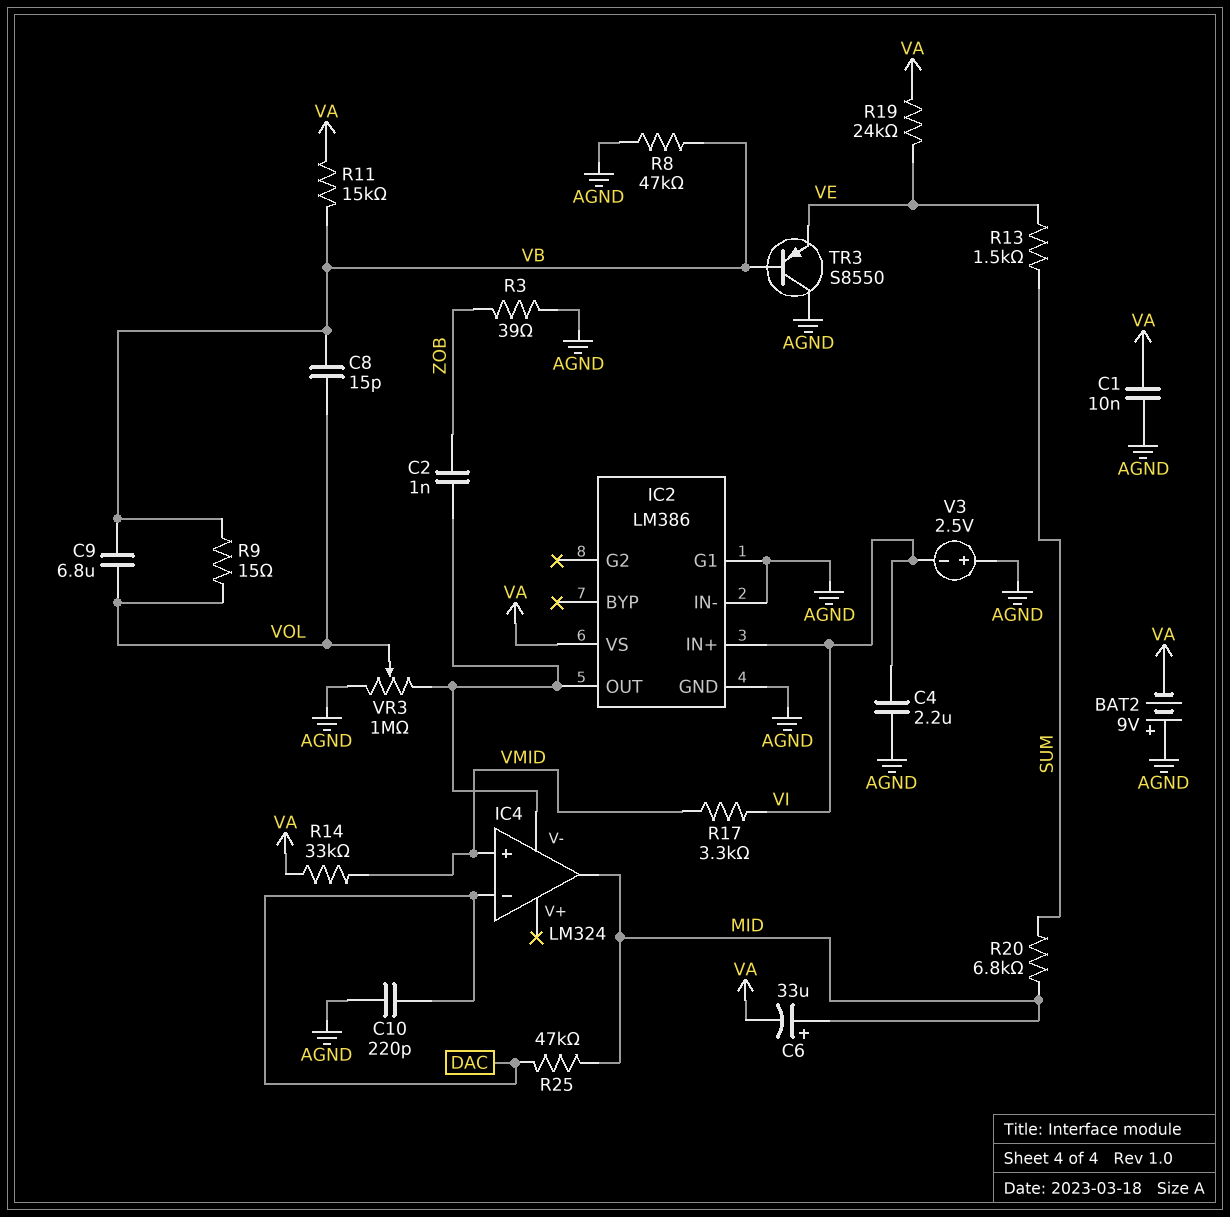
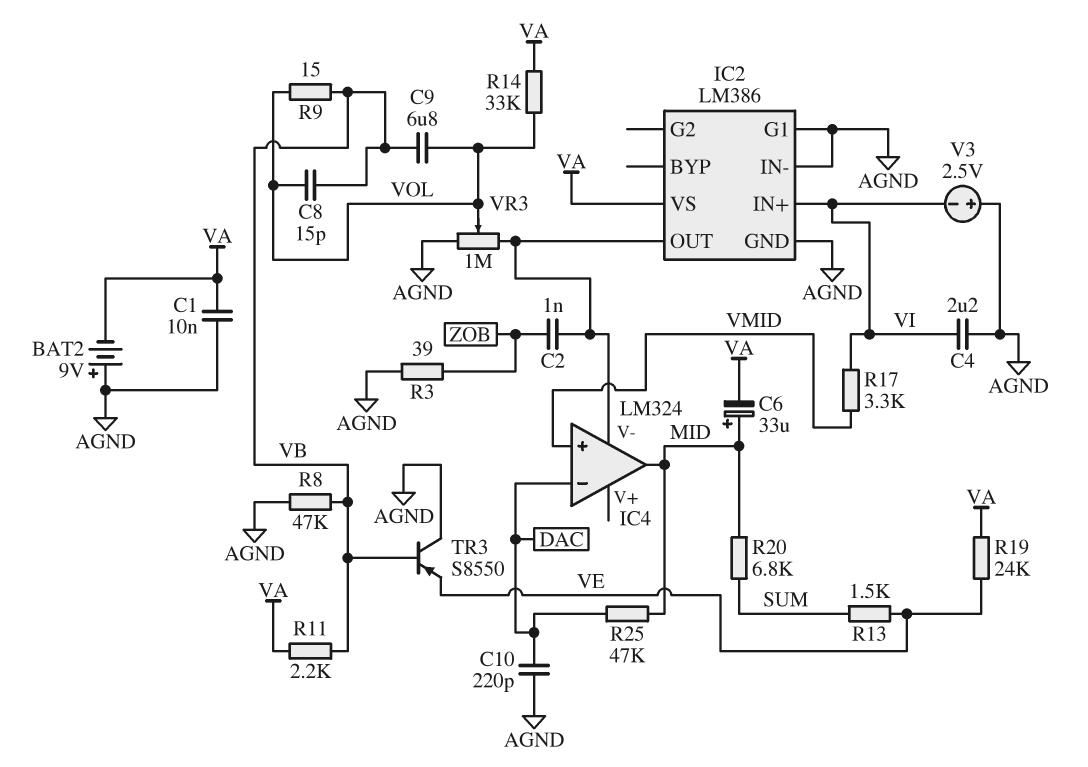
R11: 15k (VA, VB) -> 2.2k (VA, VB)
R14: 33k (VA, VMID) -> 33k (VA, VOL)

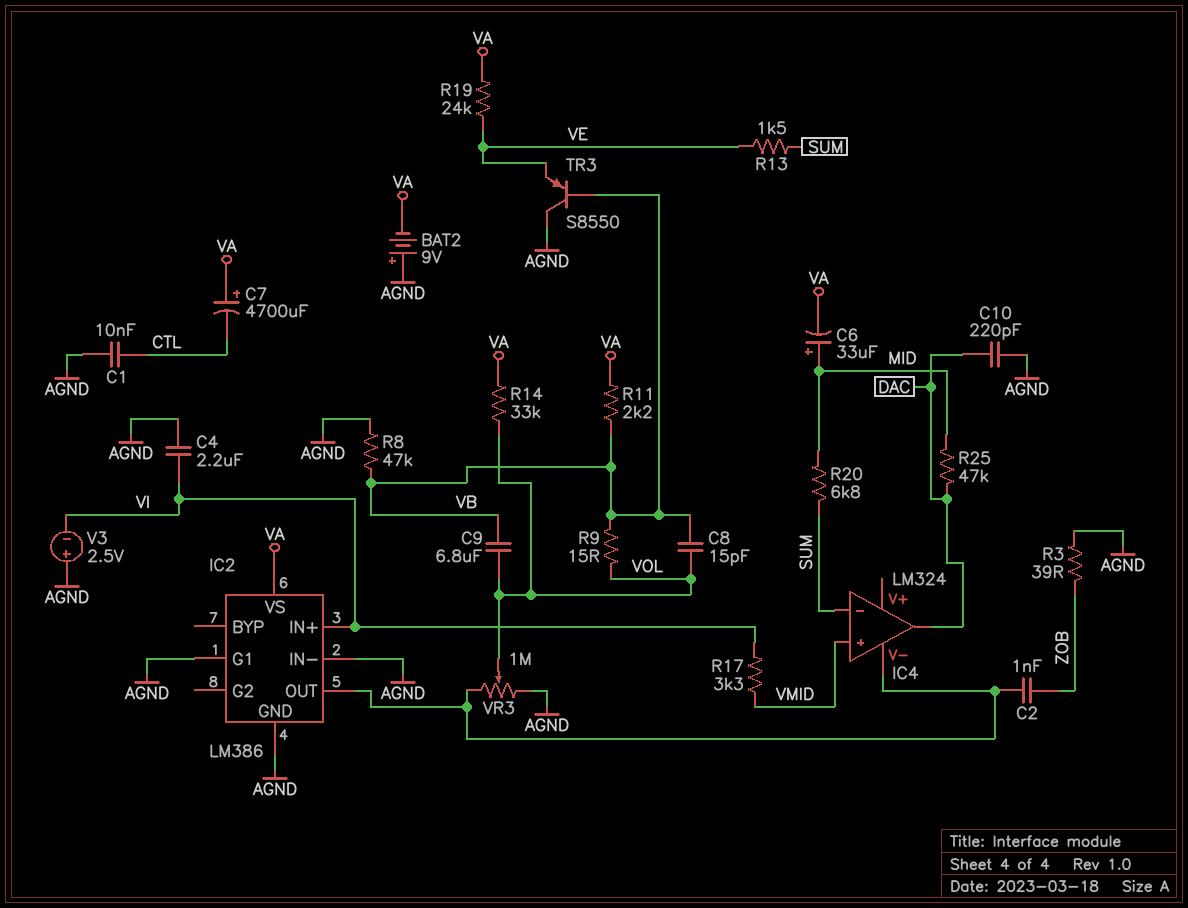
C1: 10nF (AGND, VA) -> 10nF (AGND, CTL)
C7: none -> 4700uF (plus VA, minus CTL)
IC4 pin in-: DAC -> SUM
IC4 pin out: MID -> DAC

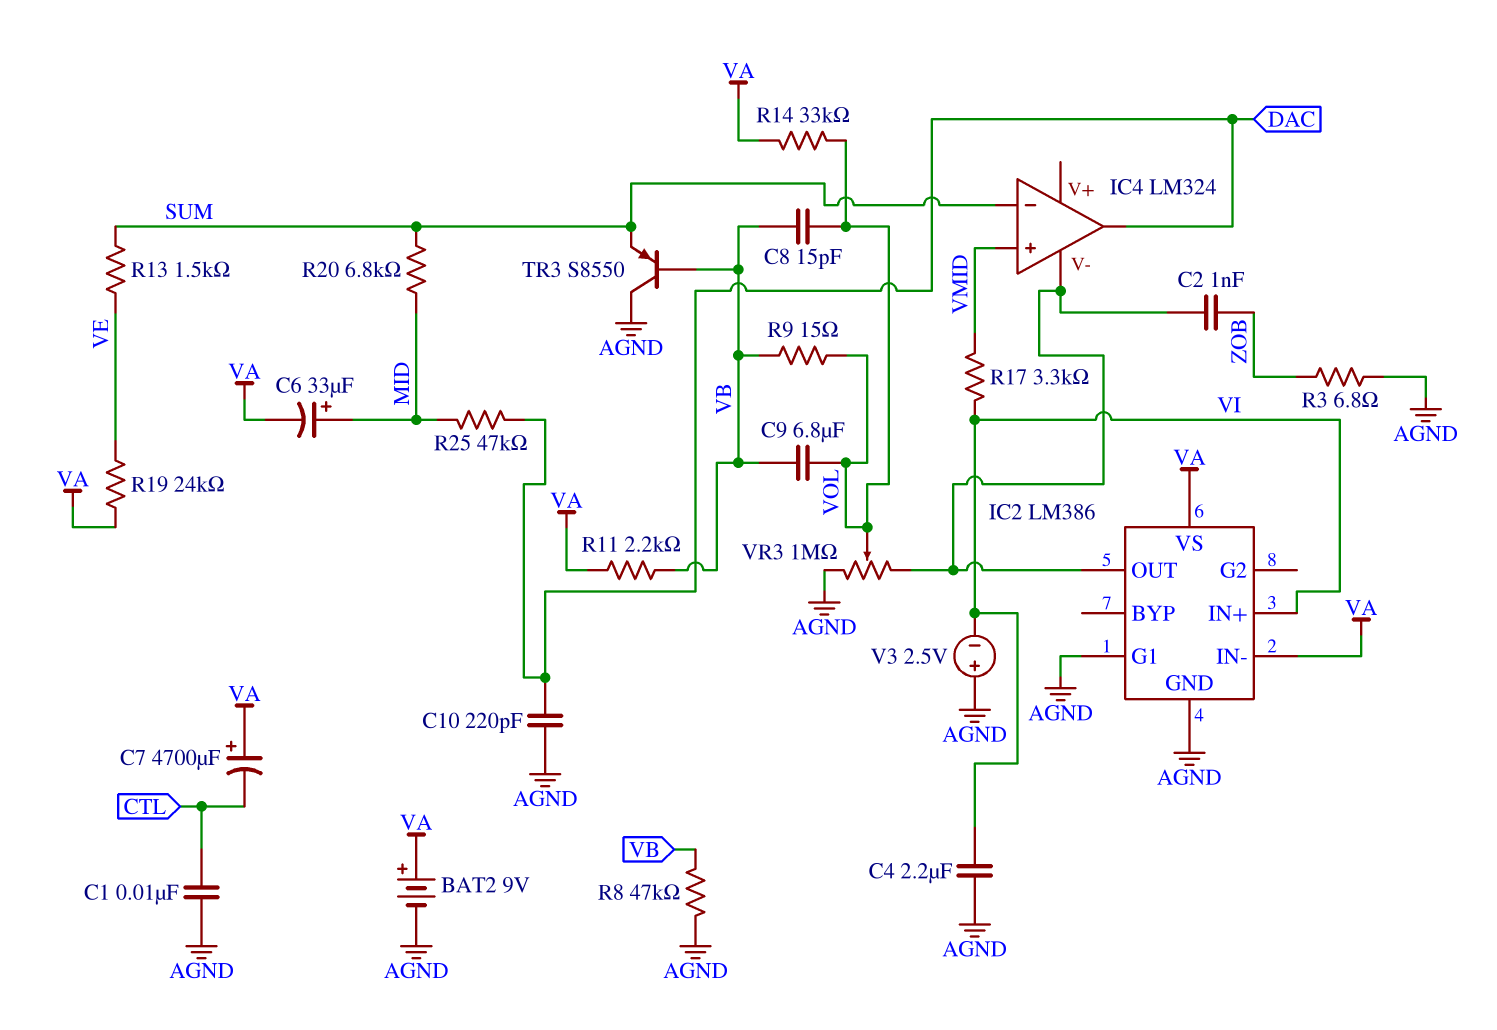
BAT2: 9V (plus AGND, minus VA) -> 9V (plus VA, minus AGND)
IC2 pin IN-: AGND -> VA
R3: 39 (AGND, ZOB) -> 6.8 (AGND, ZOB)
TR3: PNP S8550 (B VB, C AGND, E VE) -> PNP S8550 (B VB, C AGND, E SUM)

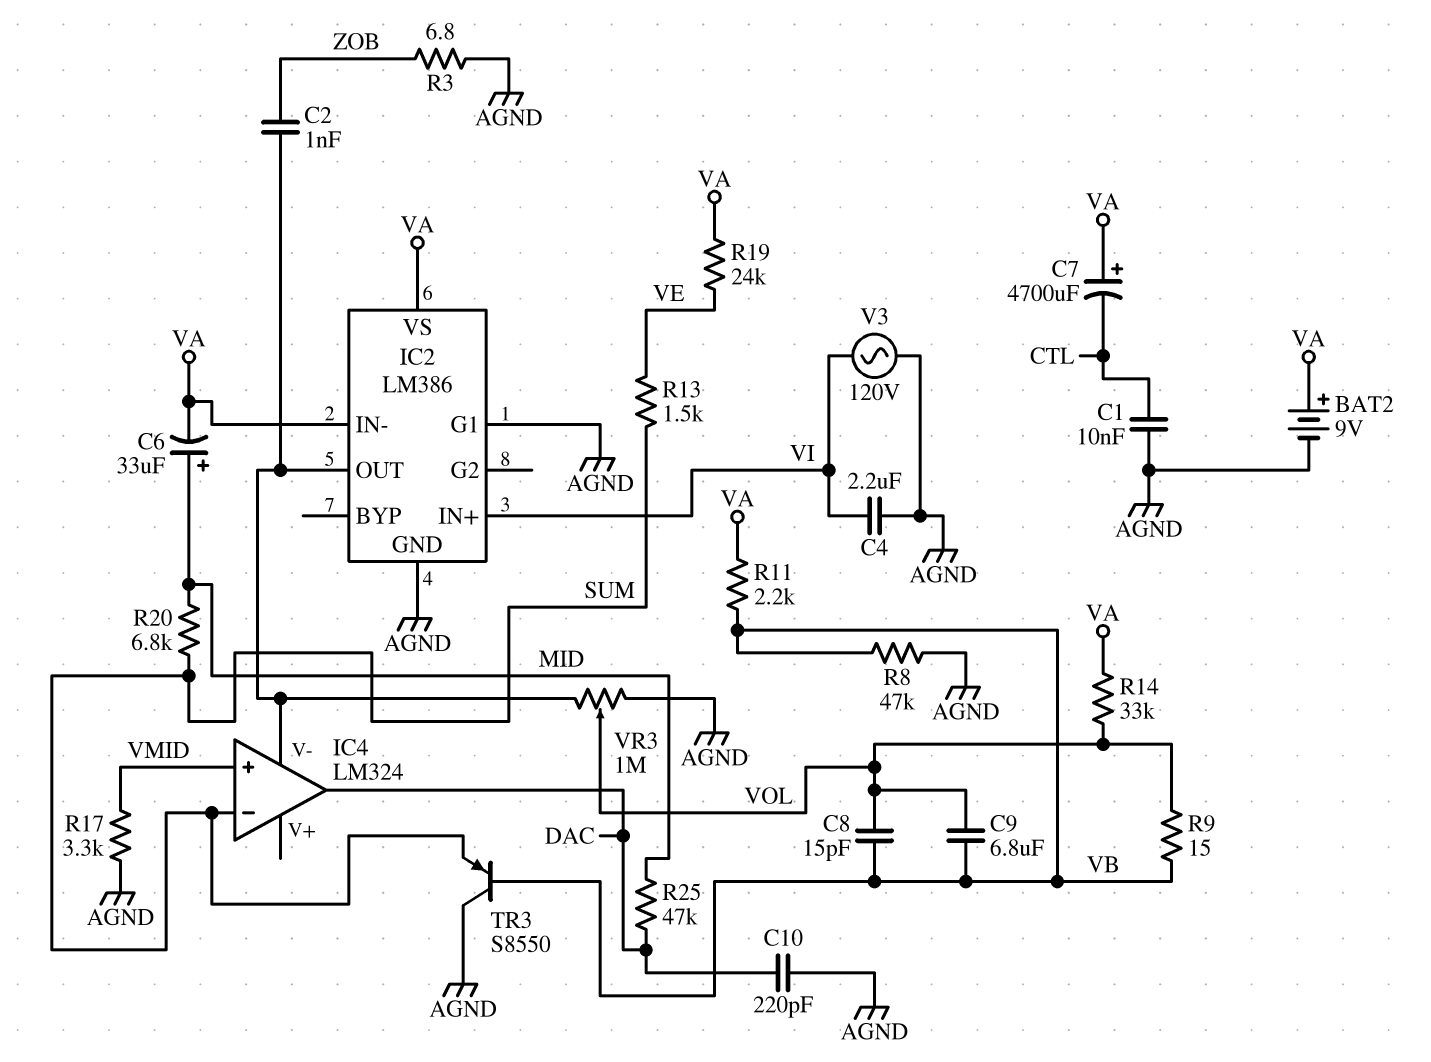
R17: 3.3k (VI, VMID) -> 3.3k (AGND, VMID)
V3: 2.5V (plus AGND, minus VI) -> AC 120V (AGND, VI)

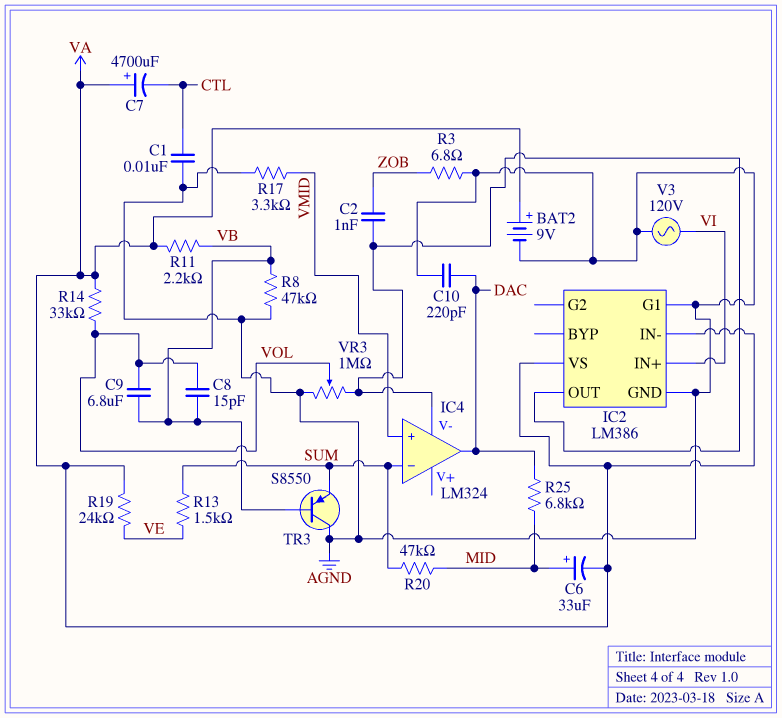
C4: 2.2uF (AGND, VI) -> none
R9: 15 (VB, VOL) -> none
R20: 6.8k (MID, SUM) -> 47k (MID, SUM)
R25: 47k (DAC, MID) -> 6.8k (DAC, MID)

